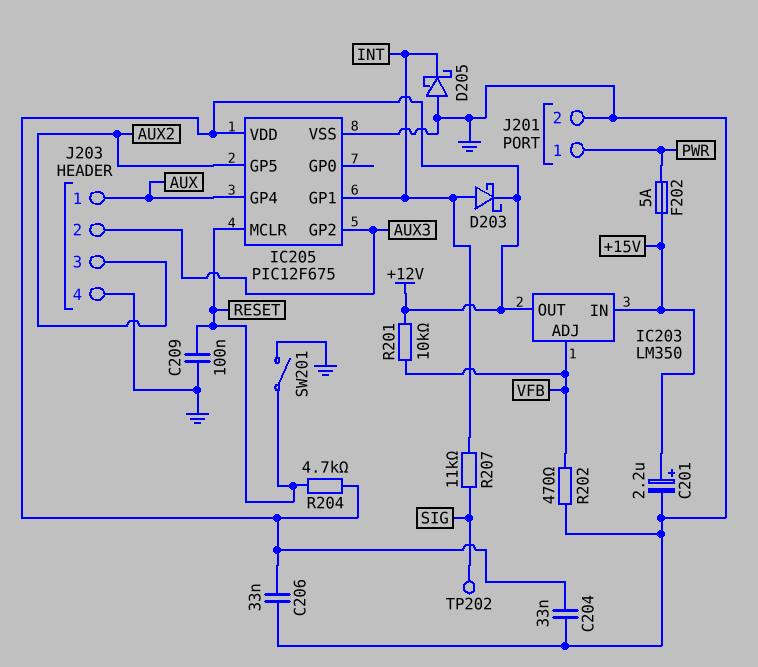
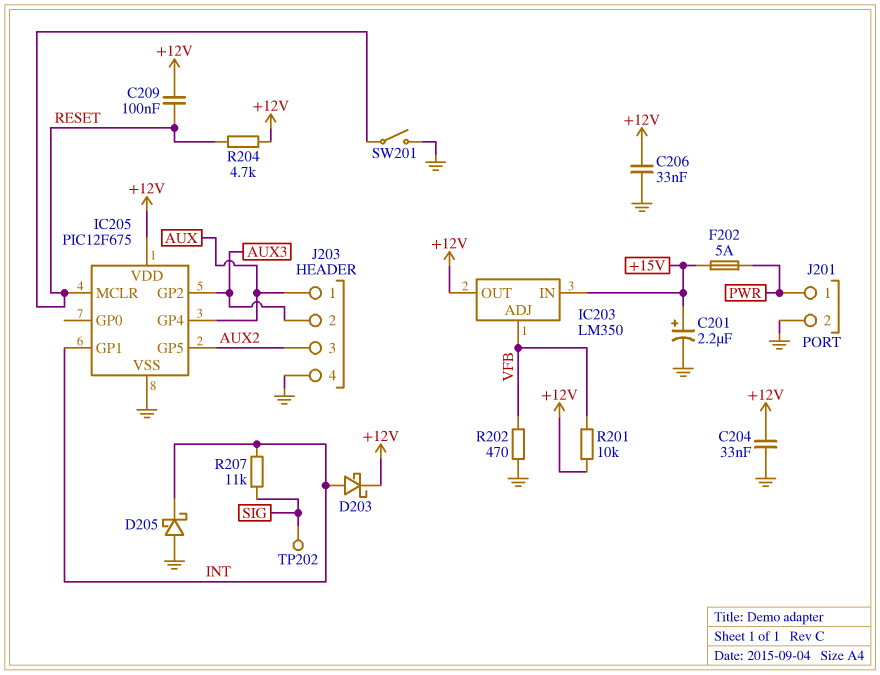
C209: 100nF (GND, RESET) -> 100nF (+12V, RESET)

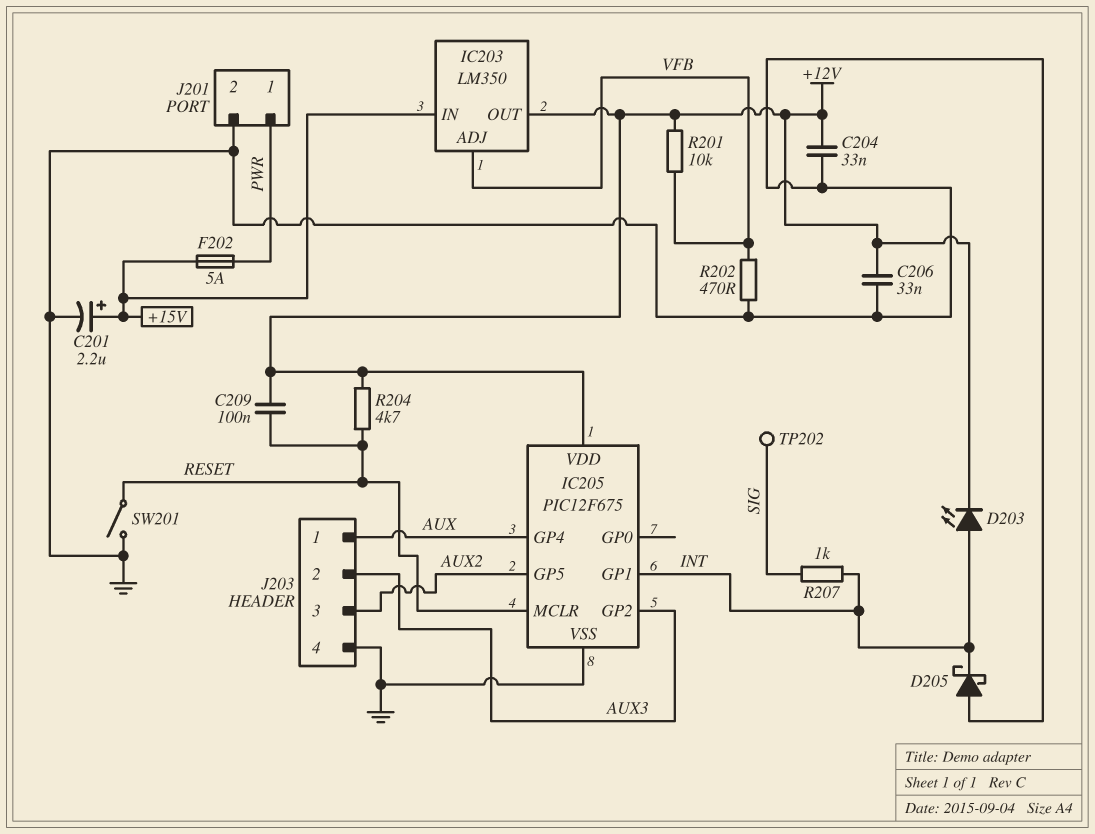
D203: schottky (A INT, K +12V) -> LED (A INT, K +12V)
R207: 11k (INT, SIG) -> 1k (INT, SIG)

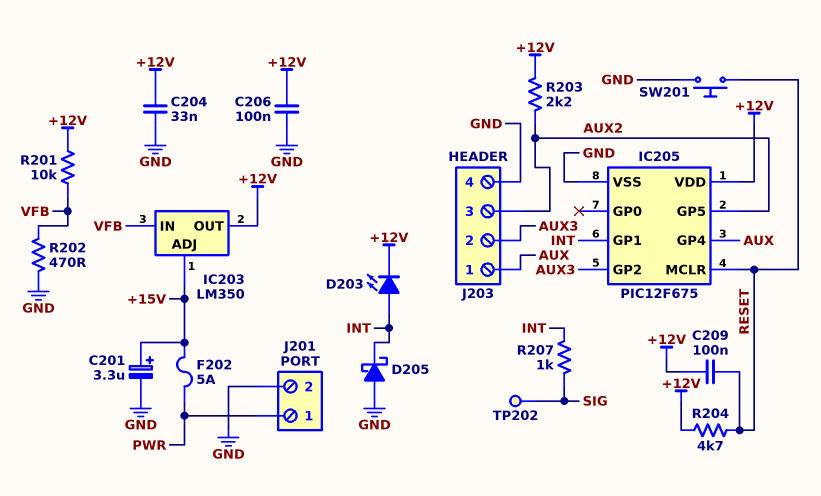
C201: 2.2uF (plus +15V, minus GND) -> 3.3uF (plus +15V, minus GND)
C206: 33nF (+12V, GND) -> 100nF (+12V, GND)
IC203 pin ADJ: VFB -> +15V
IC203 pin IN: +15V -> VFB
R203: none -> 2.2k (+12V, AUX2)
SW201: switch (GND, RESET) -> button (GND, RESET)

